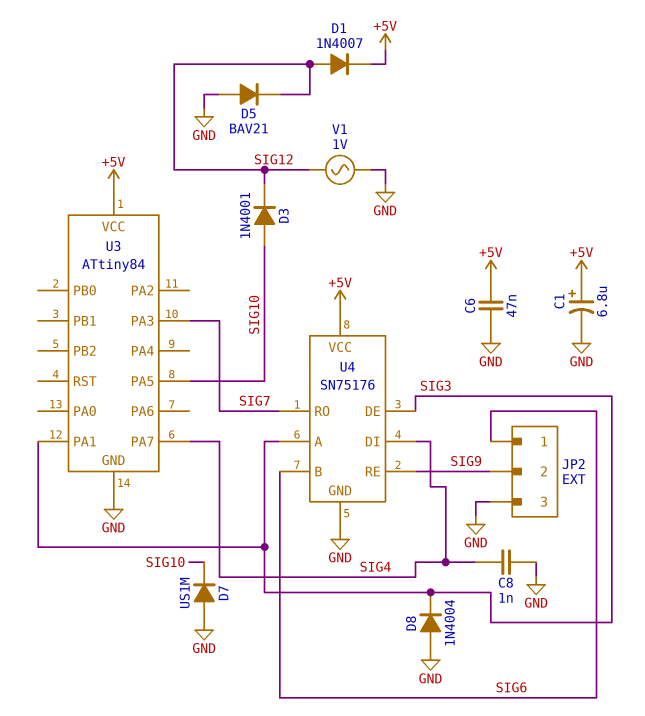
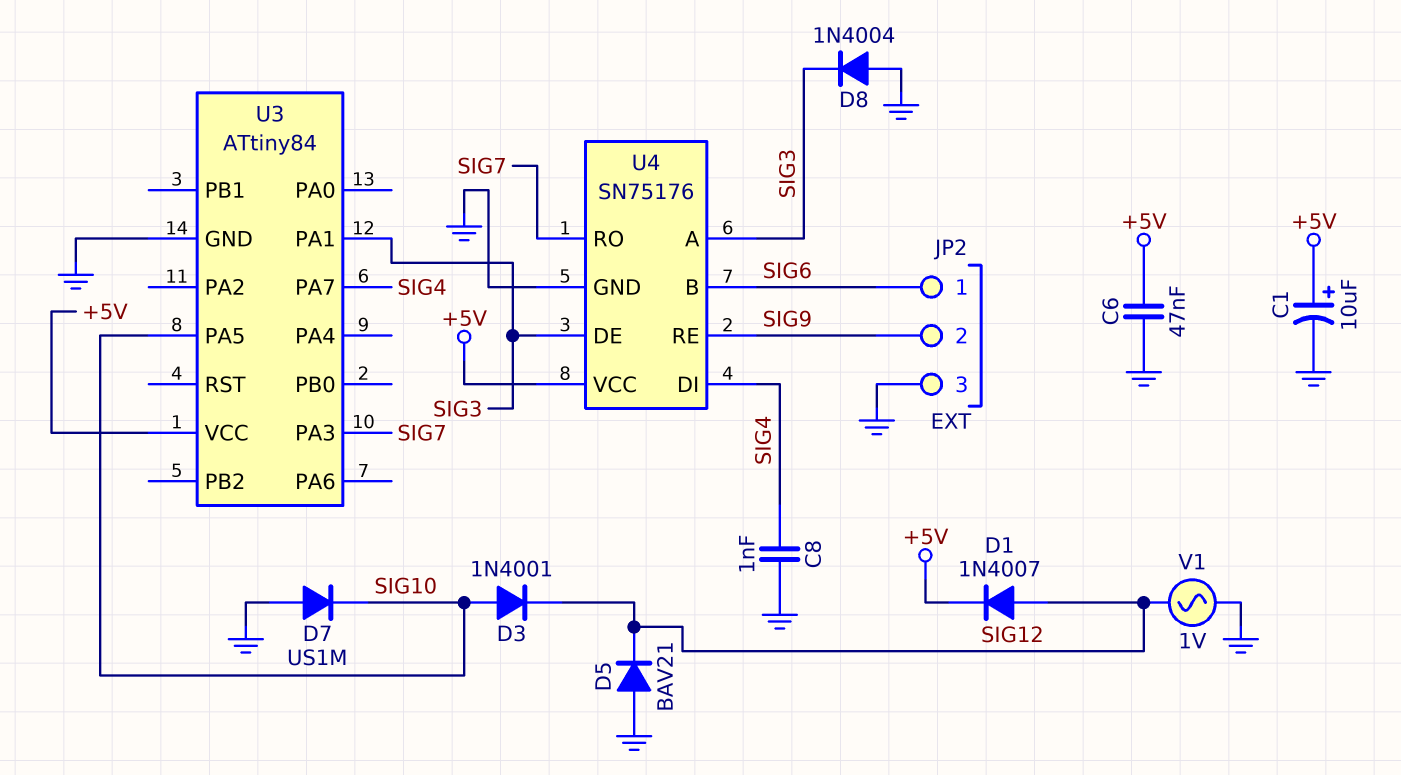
C1: 6.8uF (plus +5V, minus GND) -> 10uF (plus +5V, minus GND)

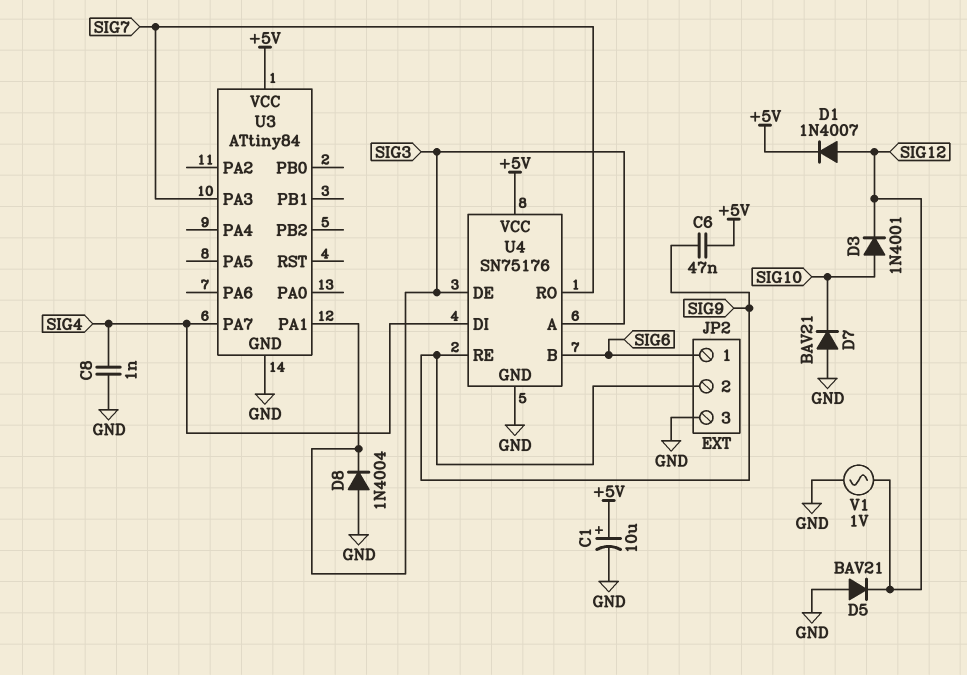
C6: 47nF (+5V, GND) -> 47nF (+5V, SIG9)
D7: diode US1M (A GND, K SIG10) -> diode BAV21 (A GND, K SIG10)
U3 pin PA5: SIG10 -> none

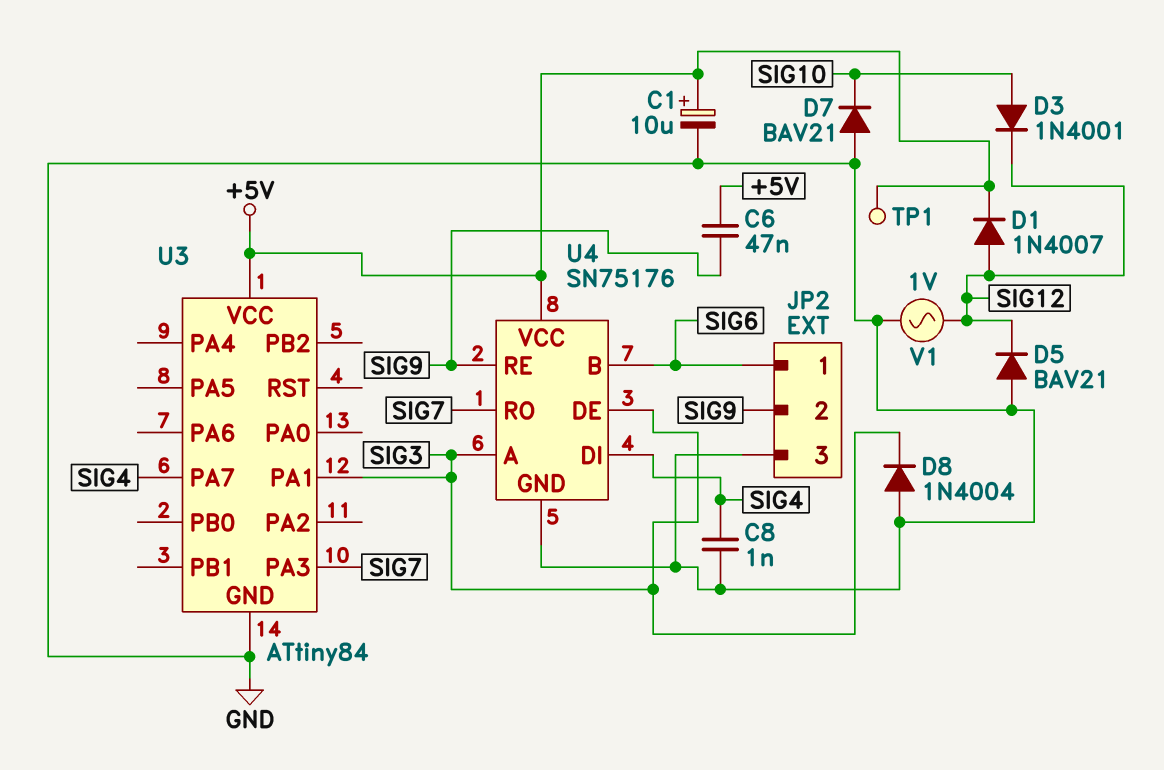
TP1: none -> test point (+5V)

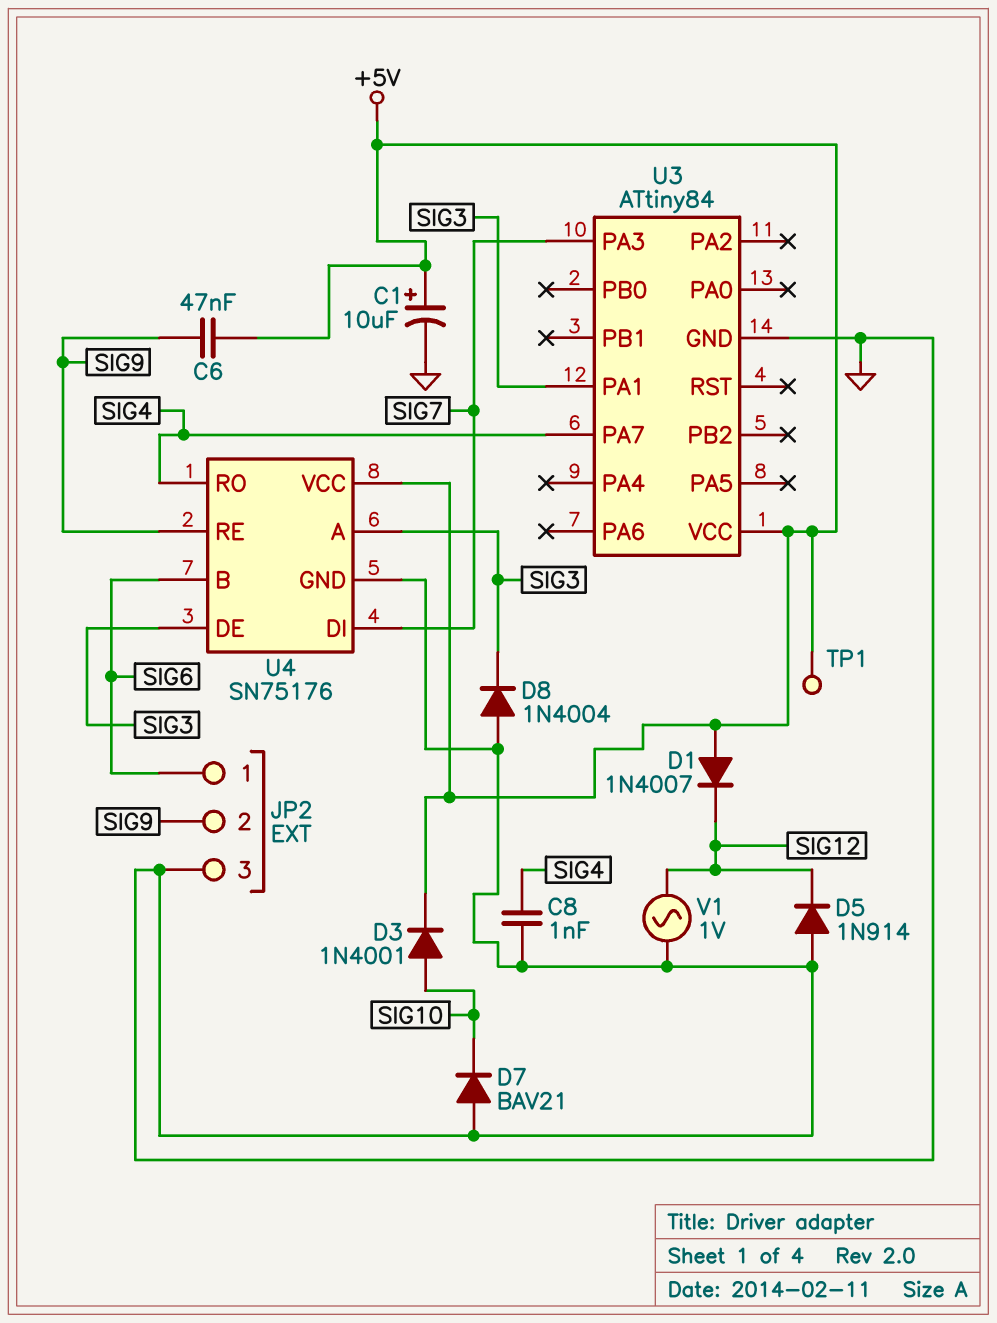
D1: diode 1N4007 (A SIG12, K +5V) -> diode 1N4007 (A +5V, K SIG12)
D3: diode 1N4001 (A SIG10, K SIG12) -> diode 1N4001 (A SIG10, K +5V)
D5: diode BAV21 (A GND, K SIG12) -> diode 1N914 (A GND, K SIG12)
U4 pin DI: SIG4 -> SIG7
U4 pin RO: SIG7 -> SIG4

